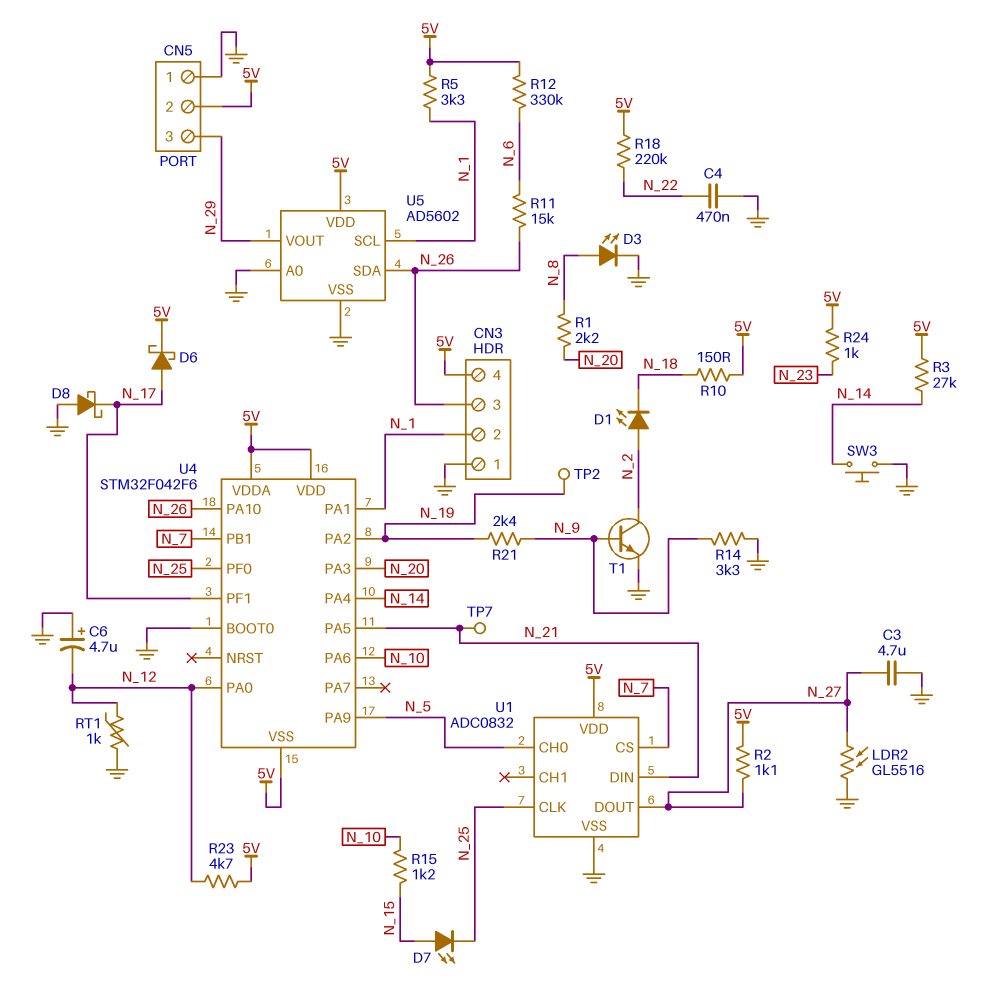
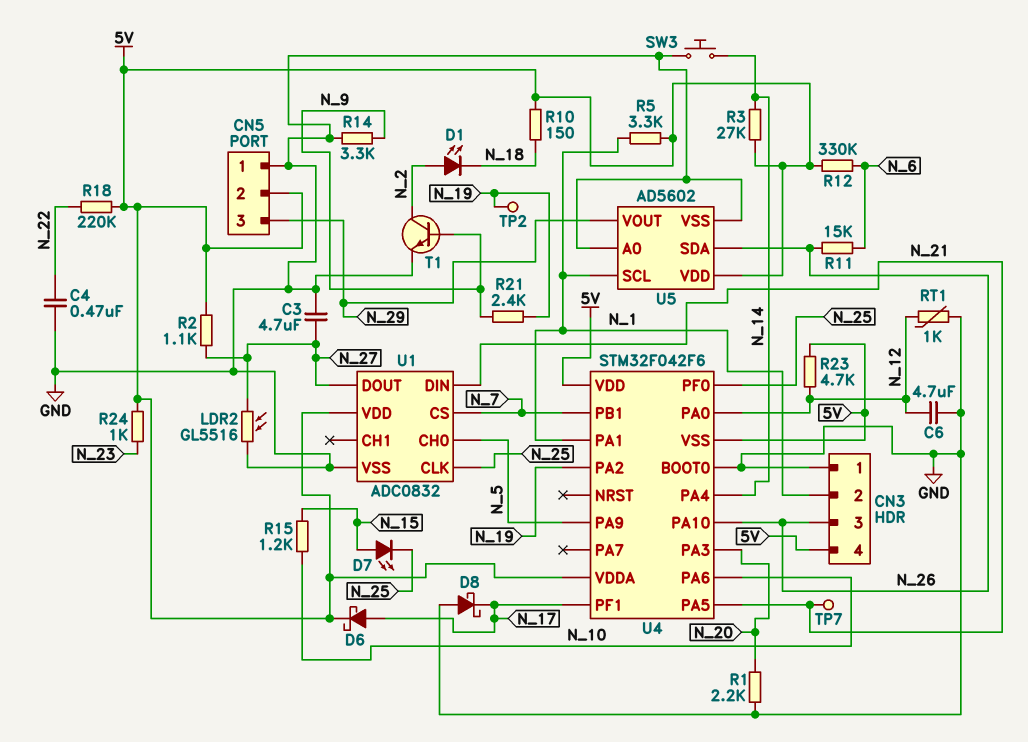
C6: 4.7uF (plus GND, minus N_12) -> 4.7uF (GND, N_12)
D3: LED (A N_8, K GND) -> none
R1: 2.2k (N_8, N_20) -> 2.2k (GND, N_20)

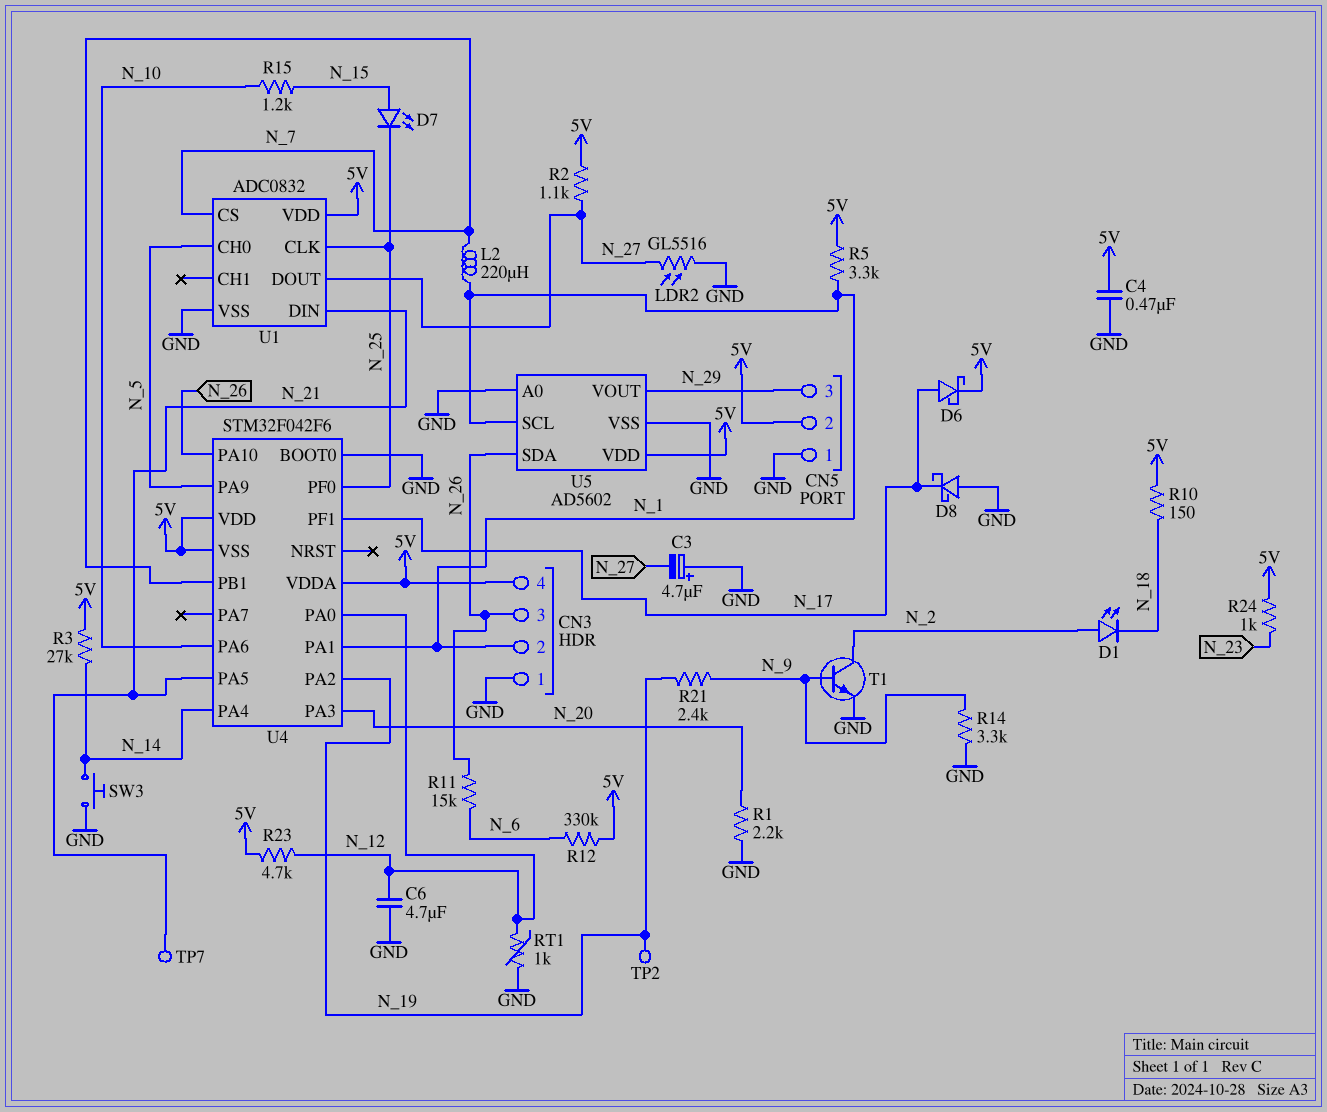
C3: 4.7uF (GND, N_27) -> 4.7uF (plus GND, minus N_27)
C4: 470nF (GND, N_22) -> 470nF (5V, GND)
L2: none -> 220uH (N_1, N_7)
R18: 220k (5V, N_22) -> none

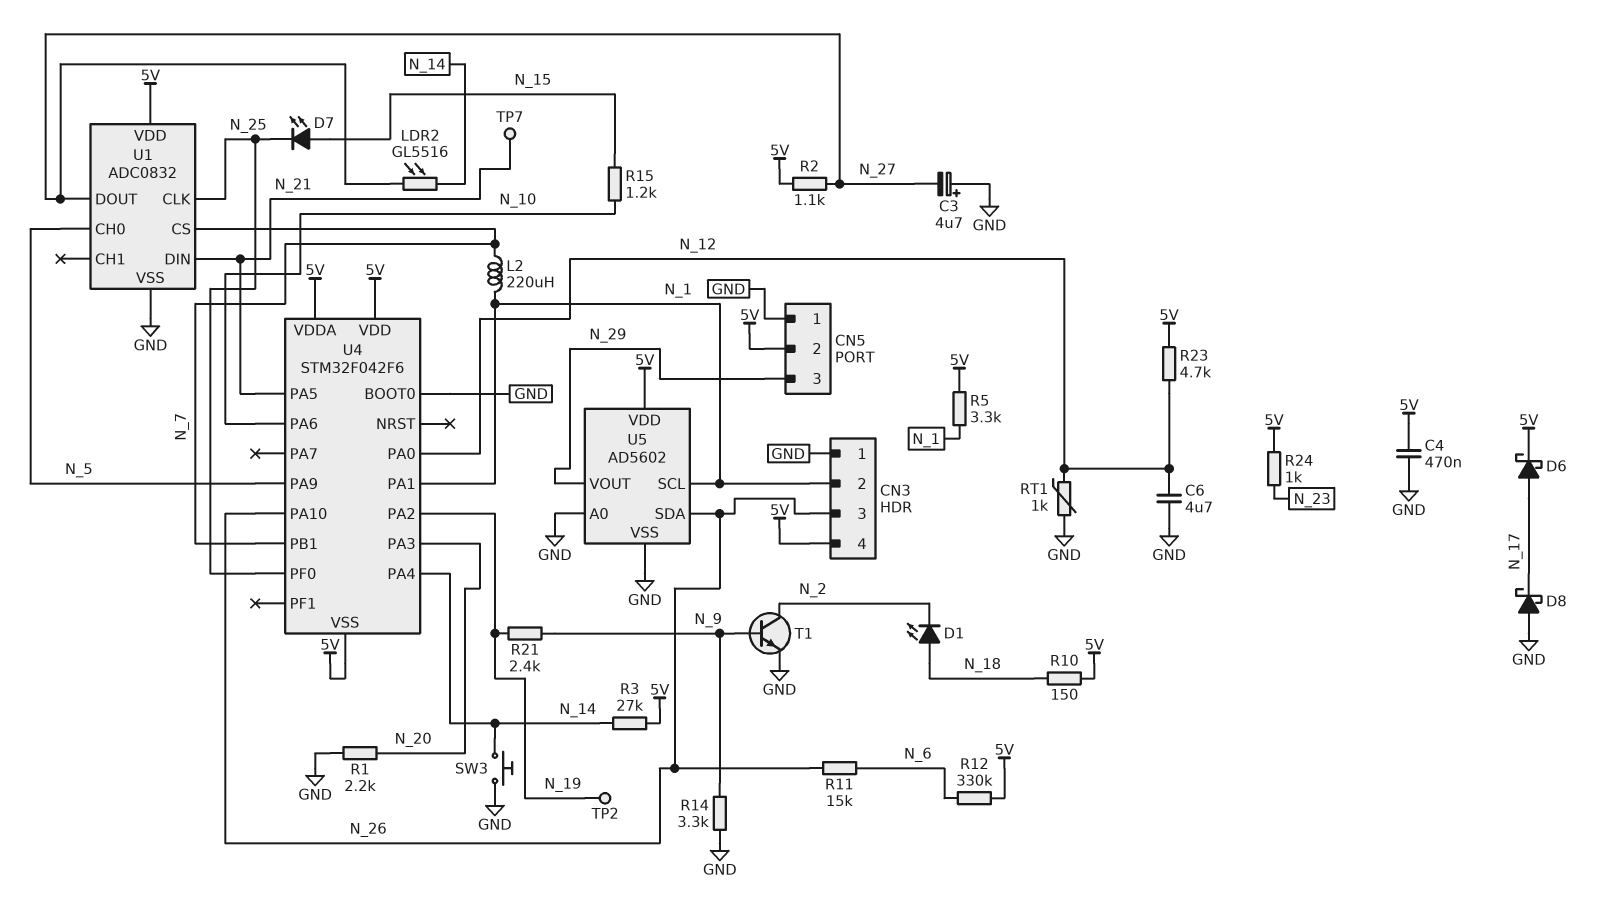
D1: LED (A N_2, K N_18) -> LED (A N_18, K N_2)
LDR2: GL5516 (GND, N_27) -> GL5516 (N_14, N_27)
U4 pin PF1: N_17 -> none

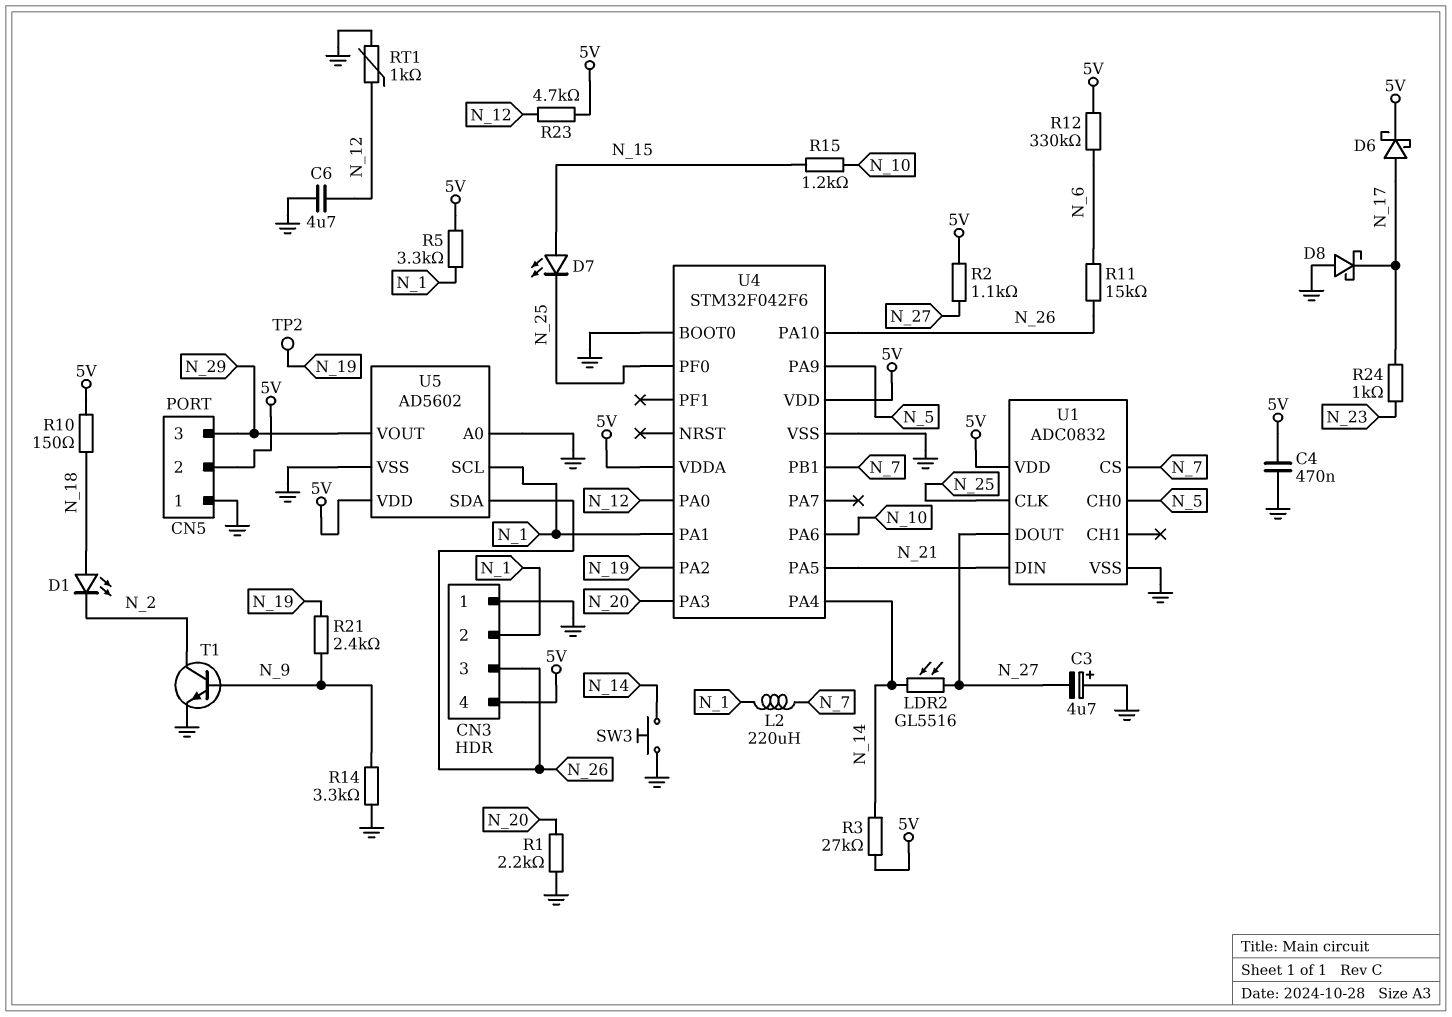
R24: 1k (5V, N_23) -> 1k (N_17, N_23)
TP7: test point (N_21) -> none
U4 pin VSS: 5V -> GND

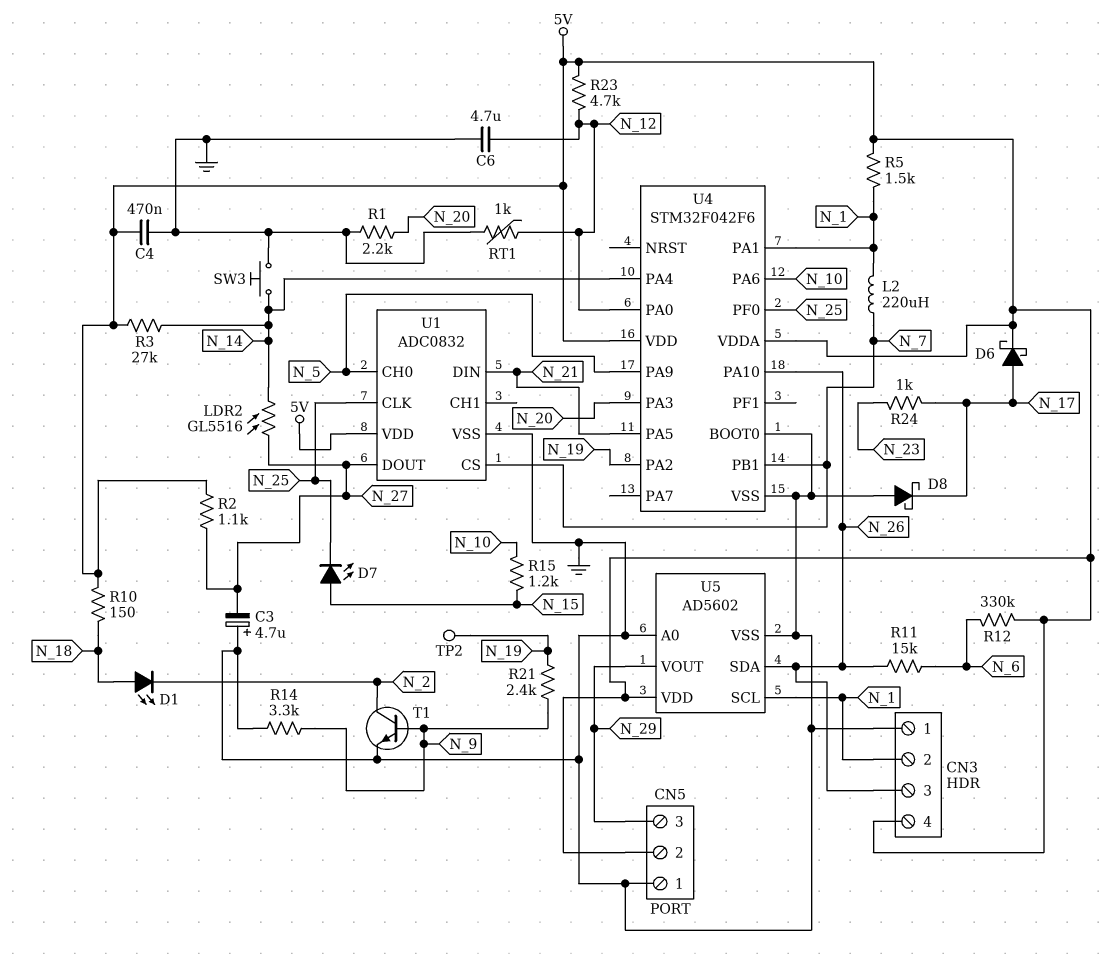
R5: 3.3k (5V, N_1) -> 1.5k (5V, N_1)

